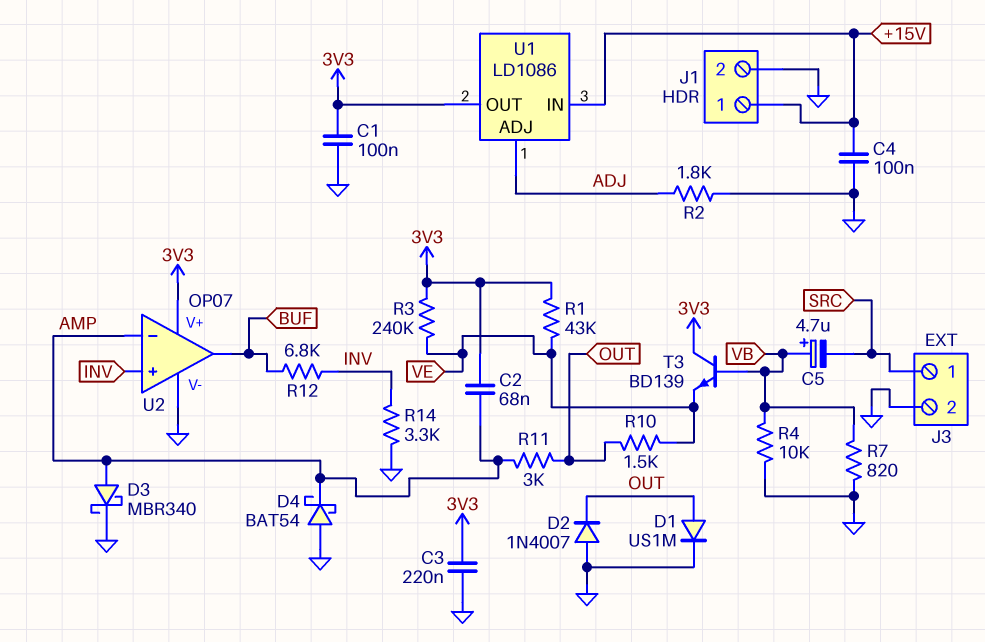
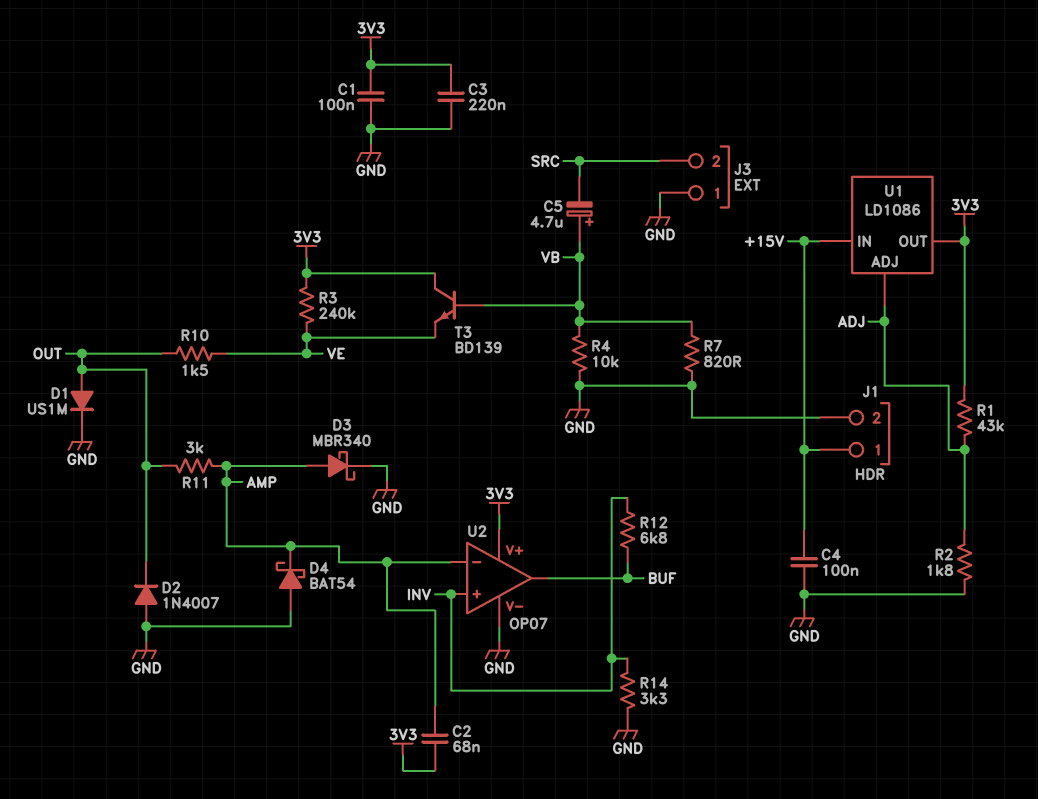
J3 pin 1: SRC -> GND
J3 pin 2: GND -> SRC
R1: 43k (3V3, VE) -> 43k (3V3, ADJ)

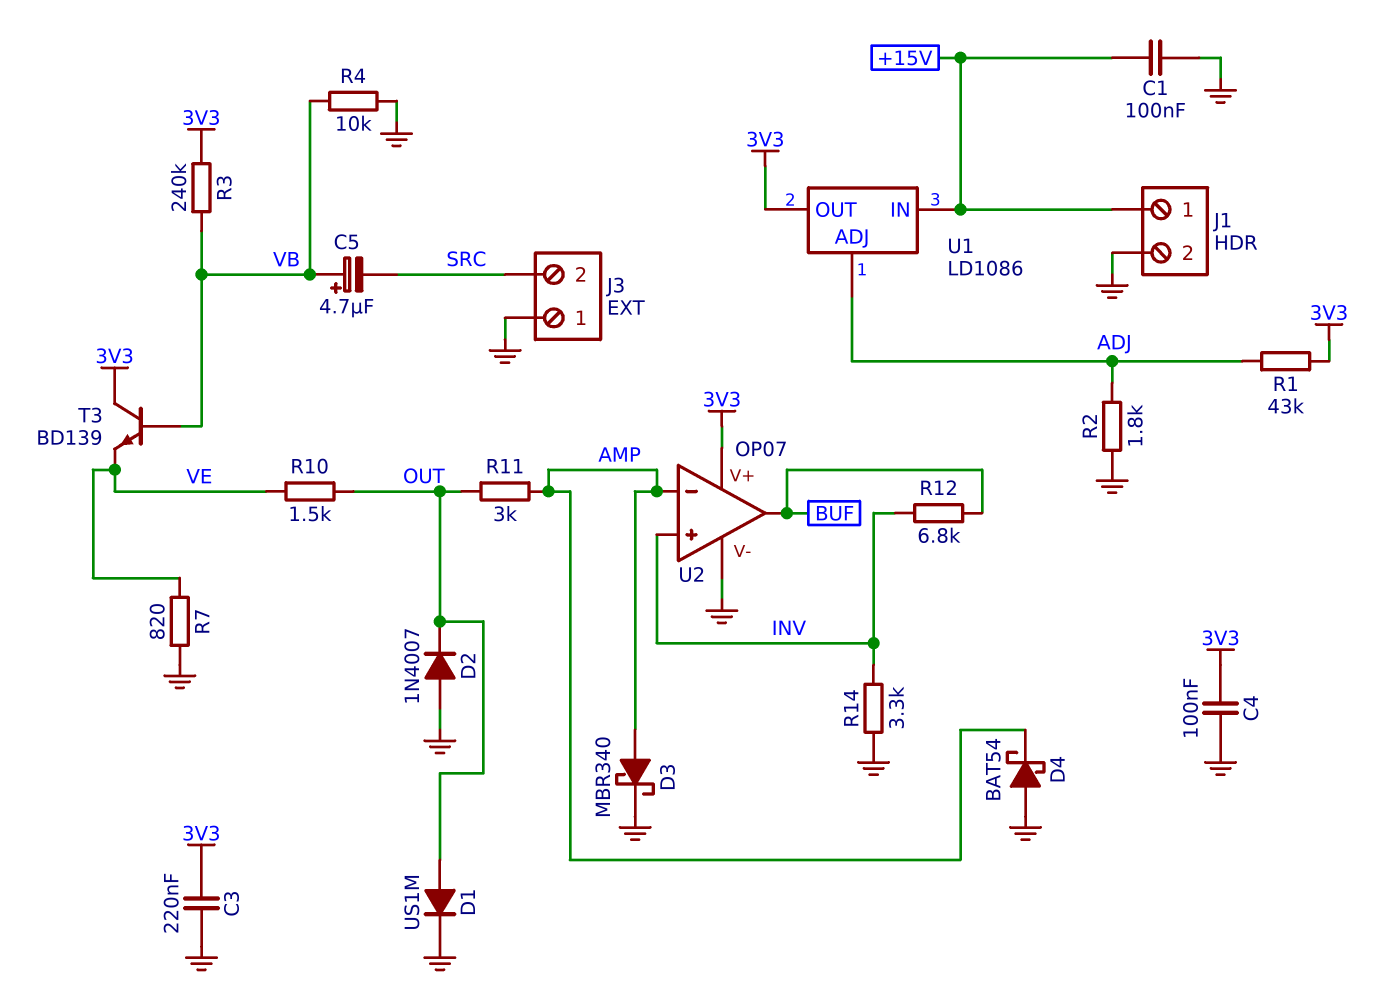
C1: 100nF (3V3, GND) -> 100nF (+15V, GND)
C2: 68nF (3V3, AMP) -> none
C4: 100nF (+15V, GND) -> 100nF (3V3, GND)
R3: 240k (3V3, VE) -> 240k (3V3, VB)
R7: 820 (GND, VB) -> 820 (GND, VE)

